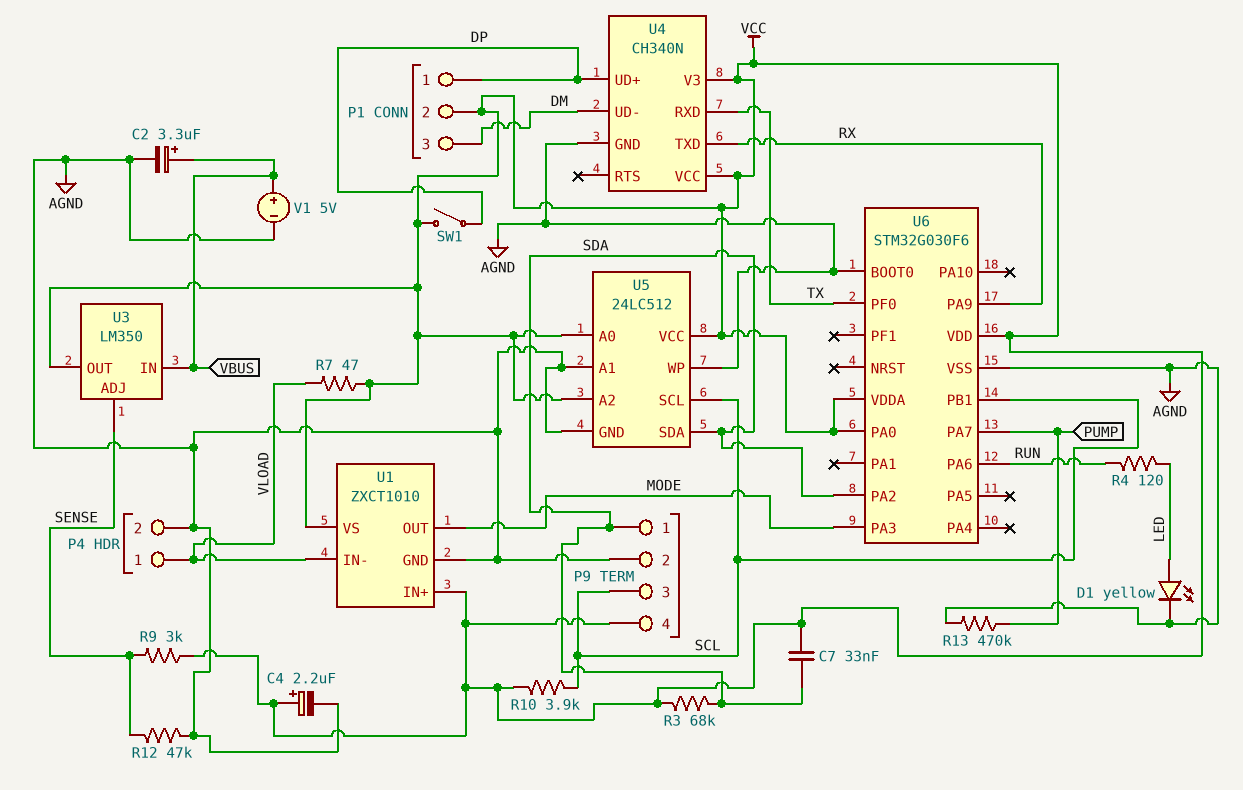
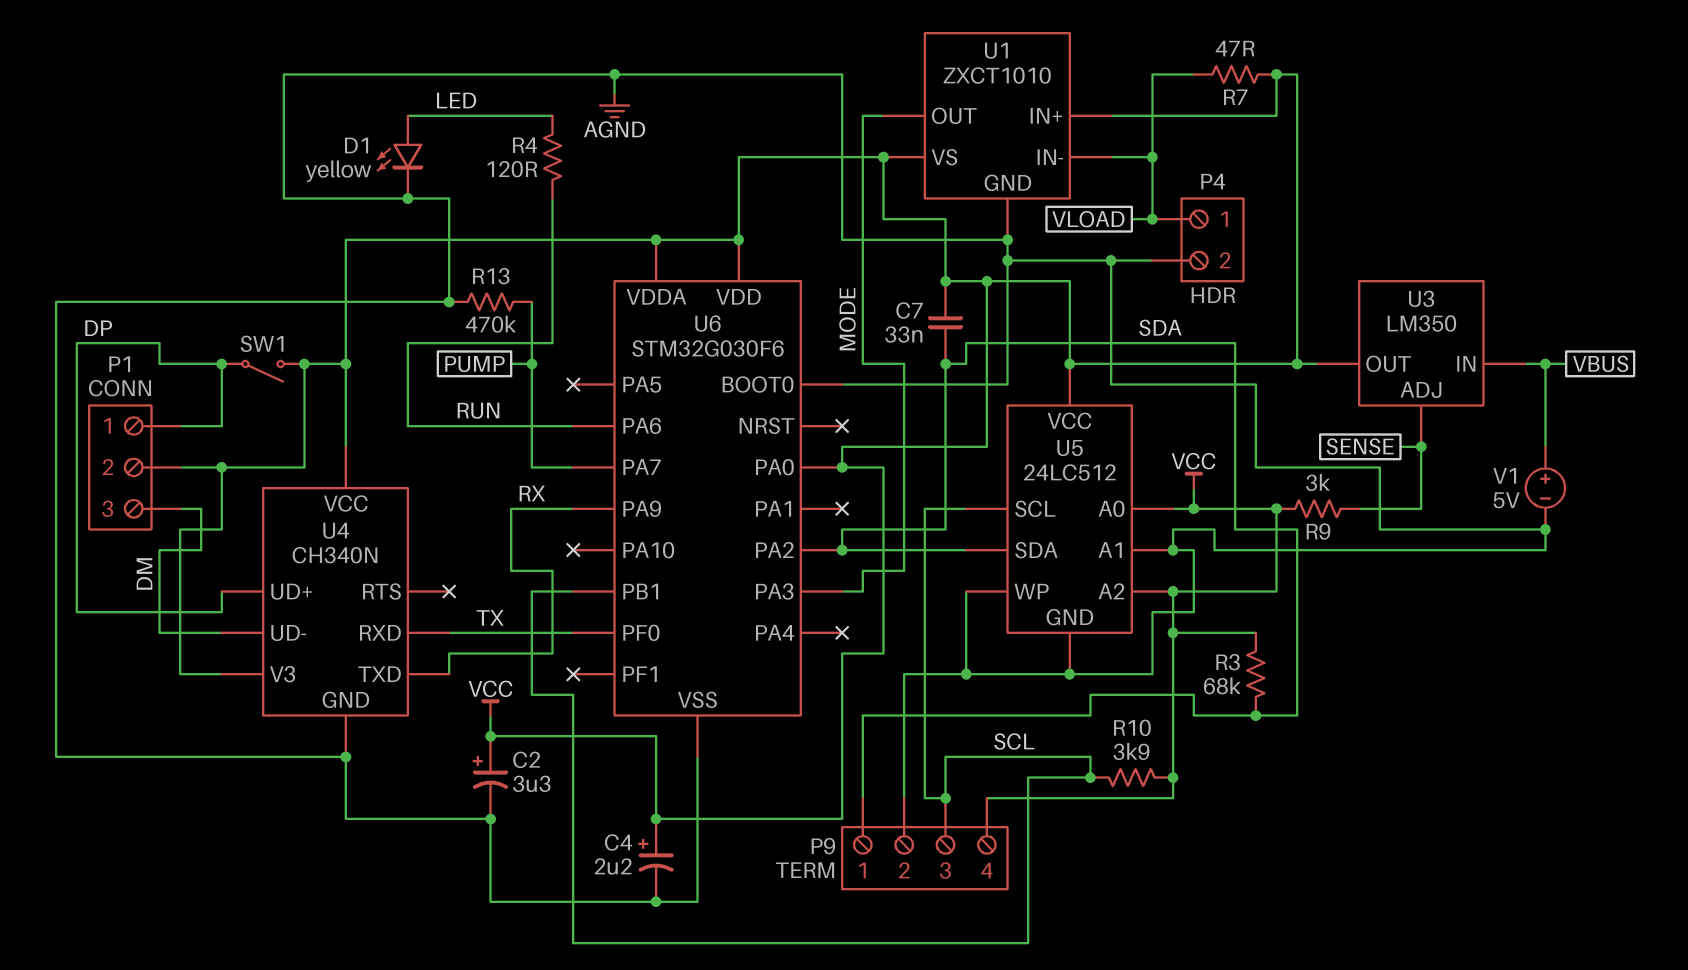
C2: 3.3uF (plus VBUS, minus AGND) -> 3.3uF (plus VCC, minus AGND)
R12: 47k (AGND, SENSE) -> none

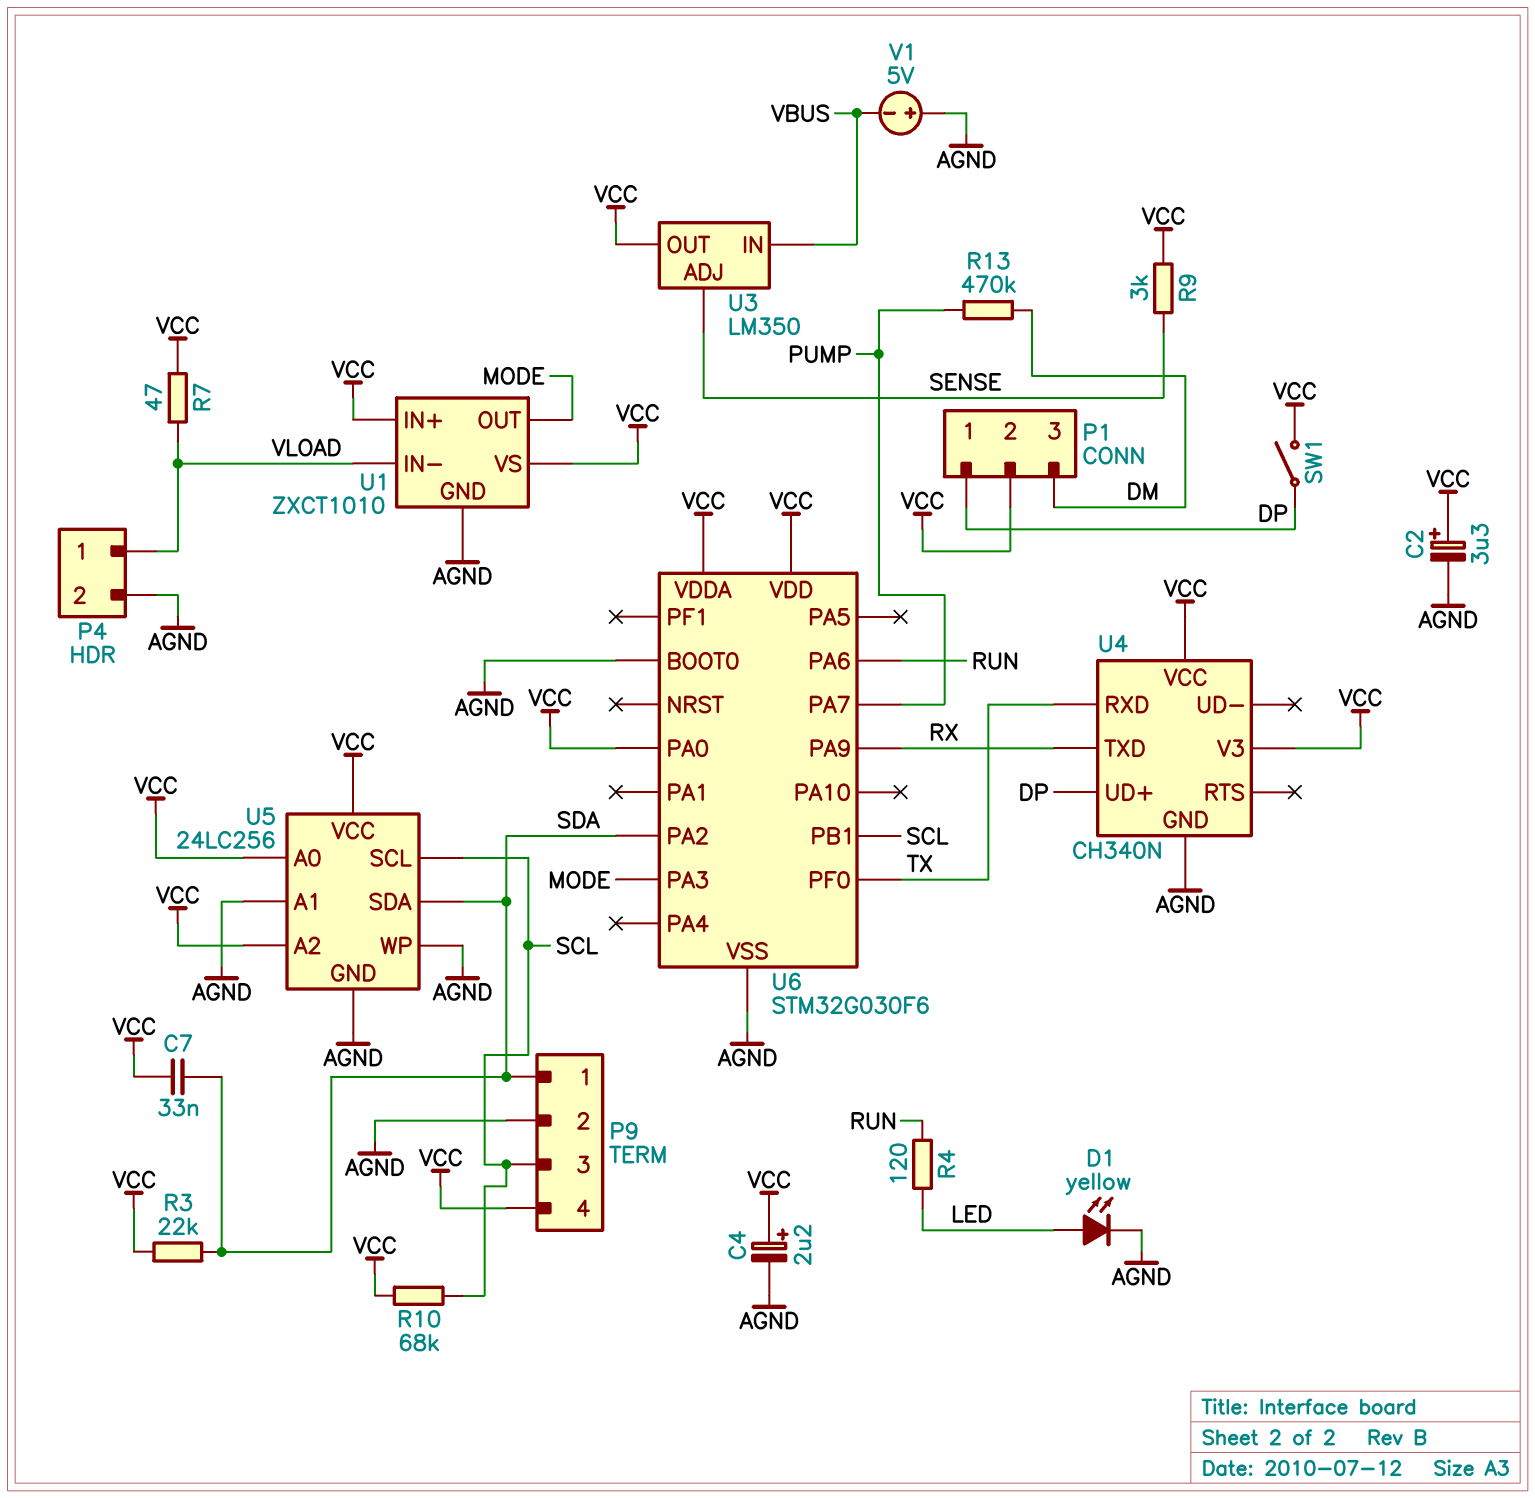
R3: 68k (SDA, VCC) -> 22k (SDA, VCC)
R10: 3.9k (SCL, VCC) -> 68k (SCL, VCC)
R13: 470k (AGND, PUMP) -> 470k (DM, PUMP)
U4 pin UD-: DM -> none
U5: 24LC512 -> 24LC256
V1: 5V (plus VBUS, minus AGND) -> 5V (plus AGND, minus VBUS)

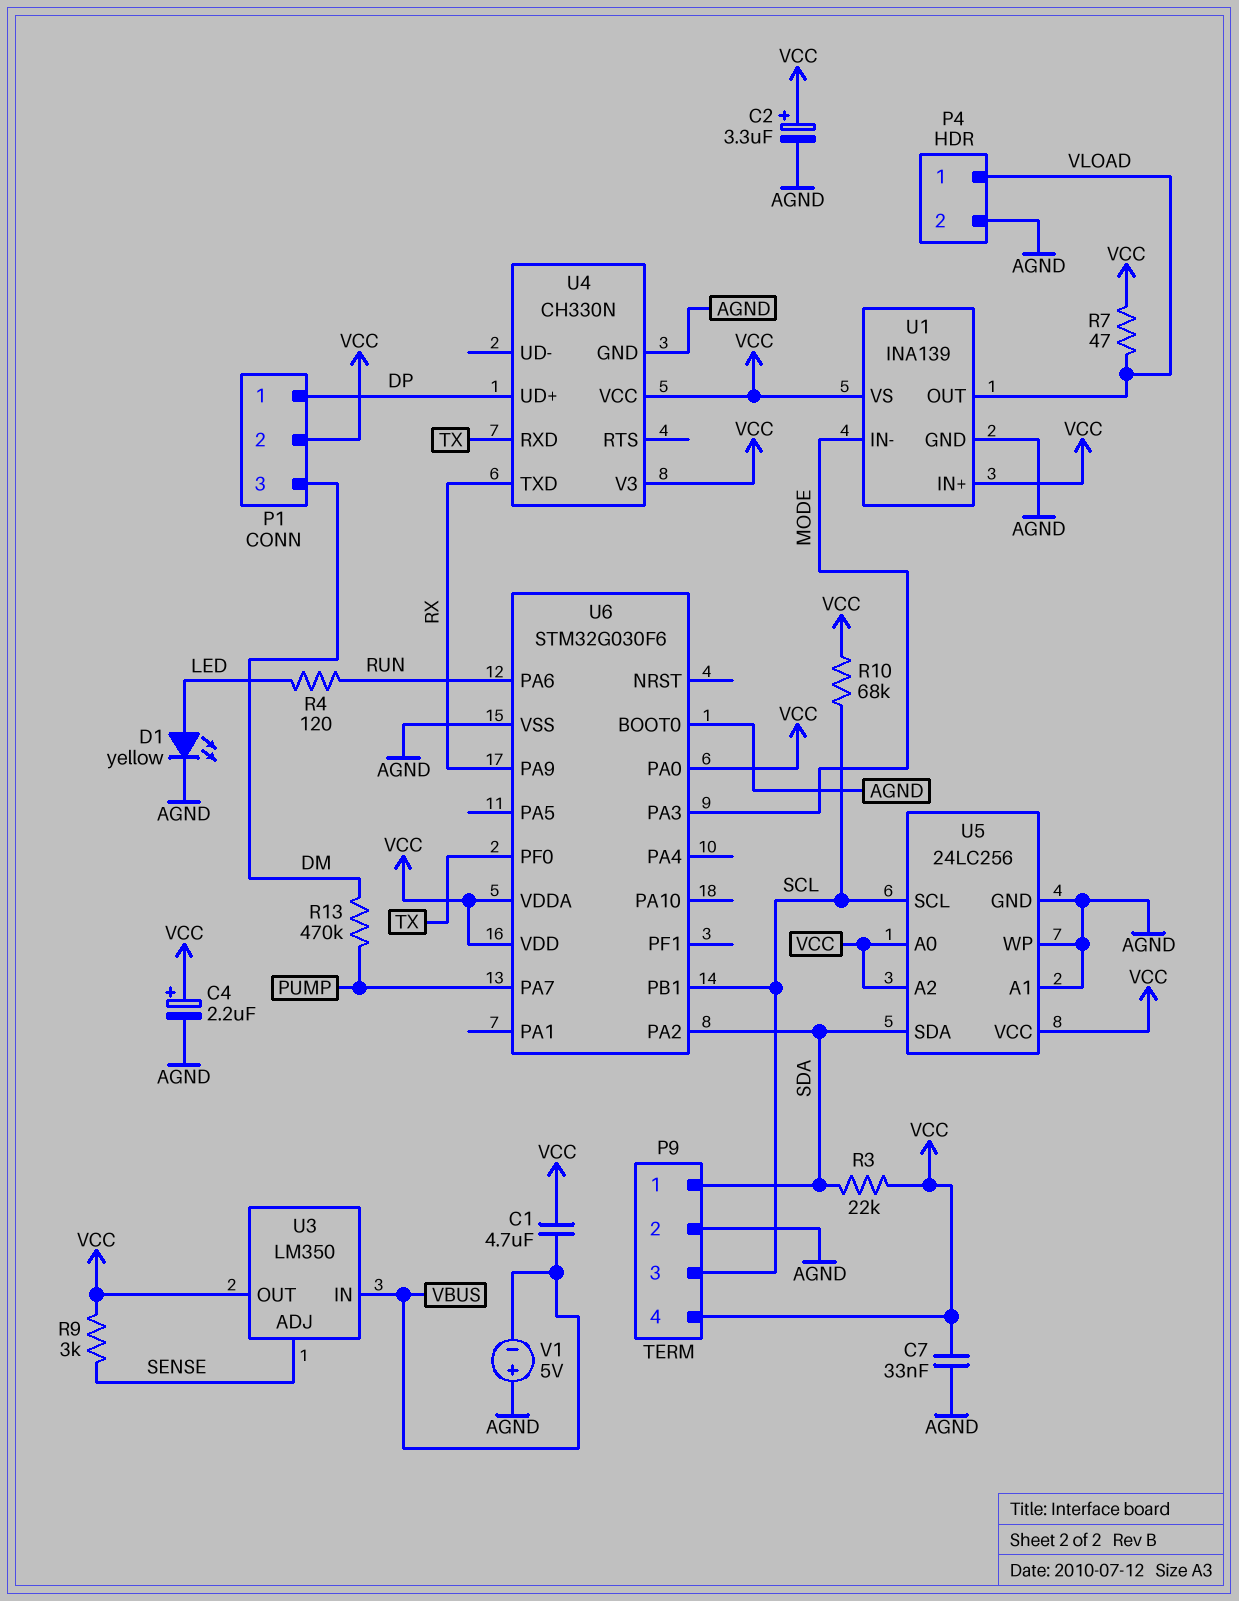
C1: none -> 4.7uF (VBUS, VCC)
C7: 33nF (SDA, VCC) -> 33nF (AGND, VCC)
SW1: switch (DP, VCC) -> none
U1: ZXCT1010 -> INA139
U1 pin IN-: VLOAD -> MODE
U1 pin OUT: MODE -> VLOAD
U4: CH340N -> CH330N

